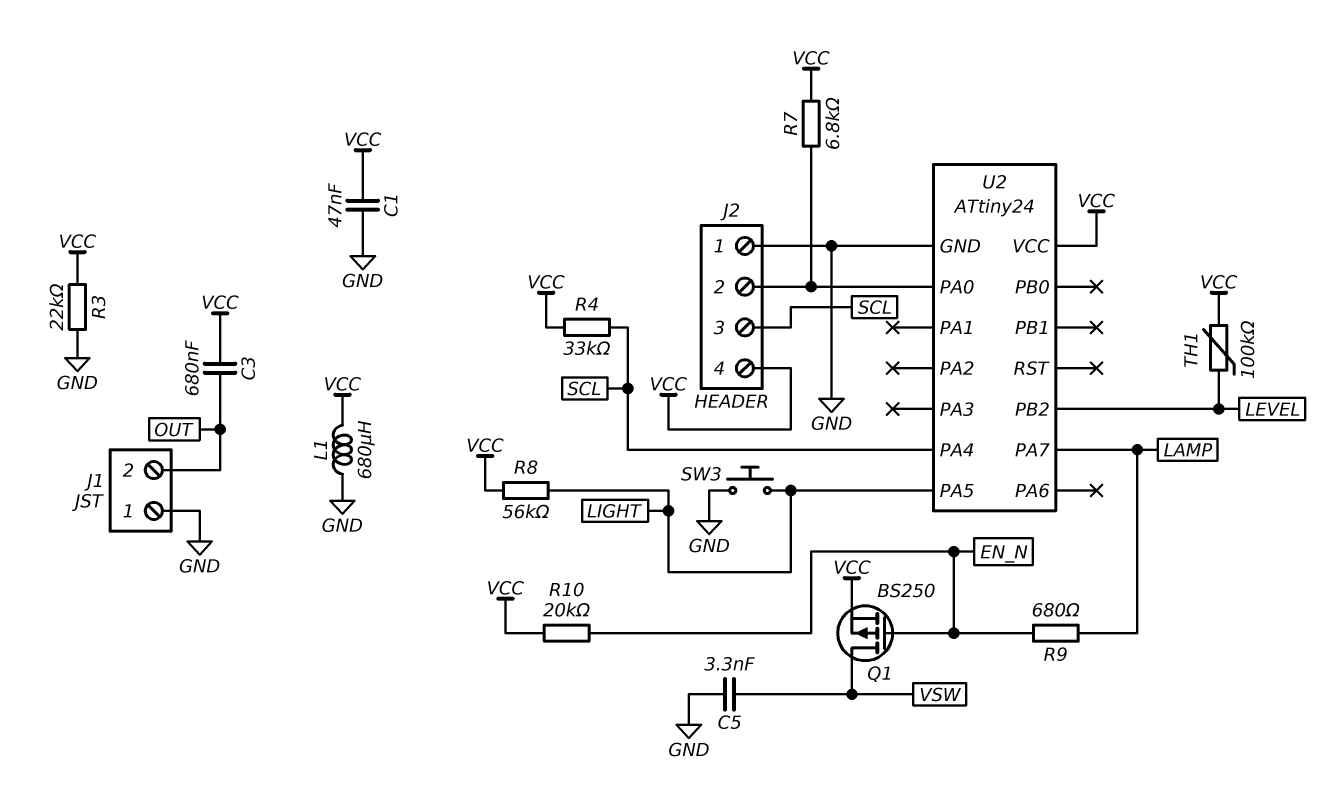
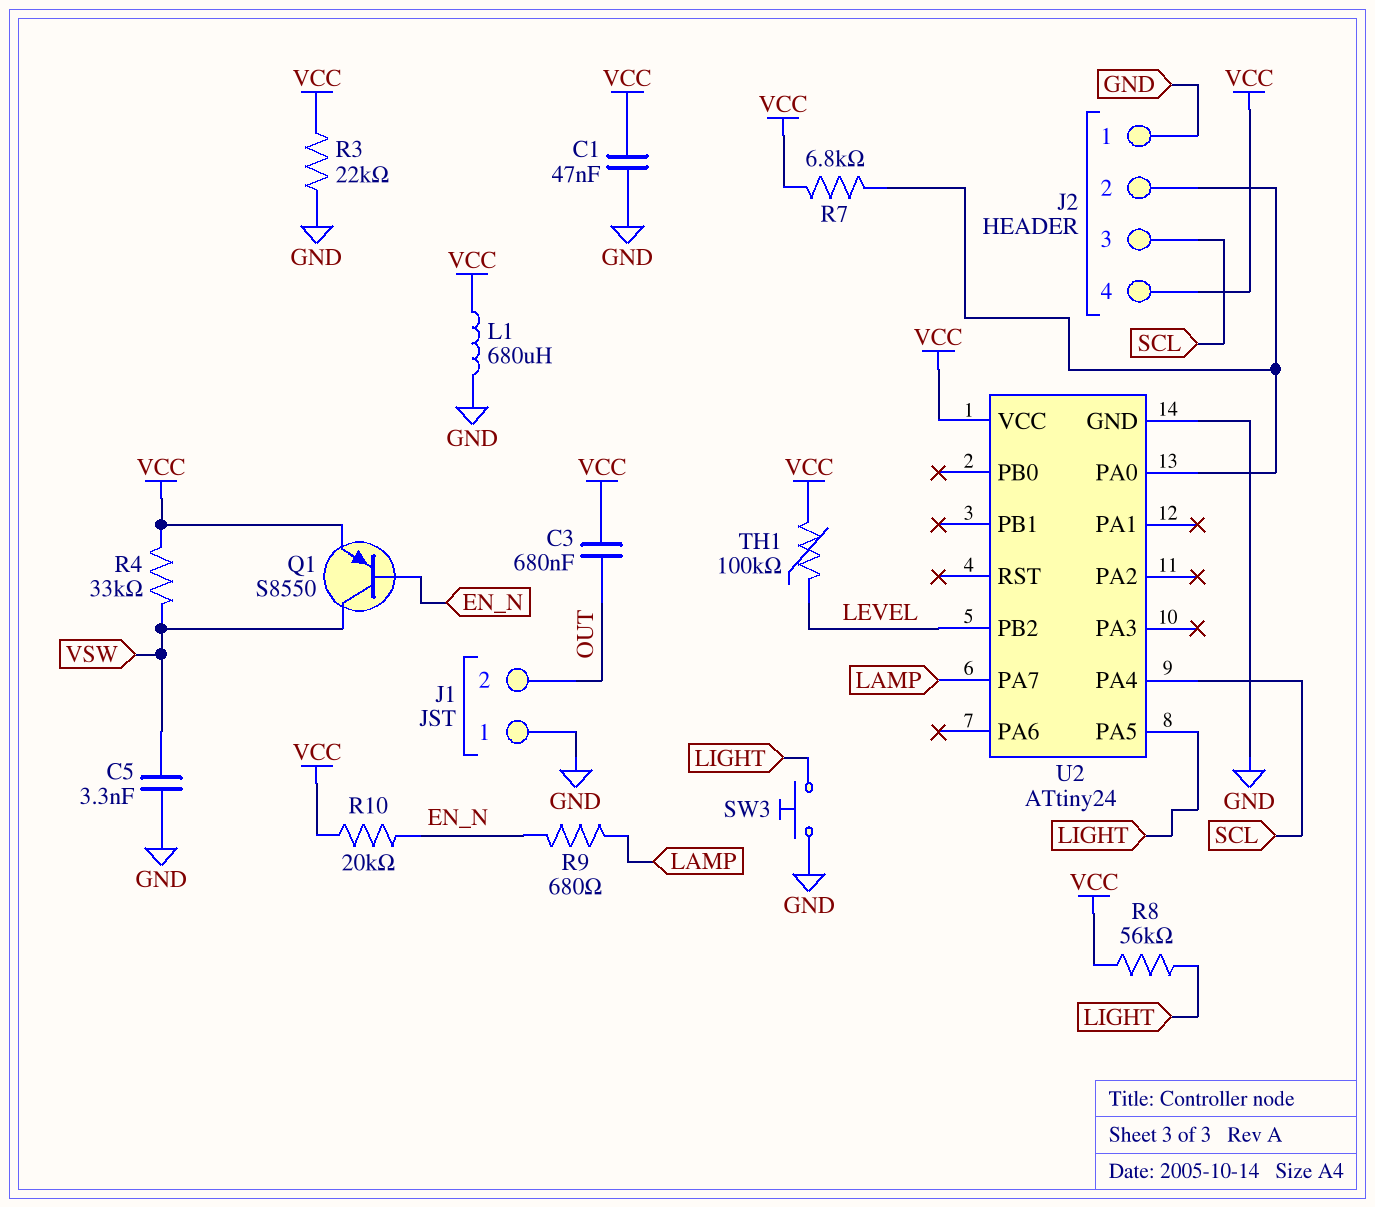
Q1: PMOS BS250 (G EN_N, D VSW, S VCC) -> PNP S8550 (B EN_N, C VSW, E VCC)
R4: 33k (SCL, VCC) -> 33k (VCC, VSW)

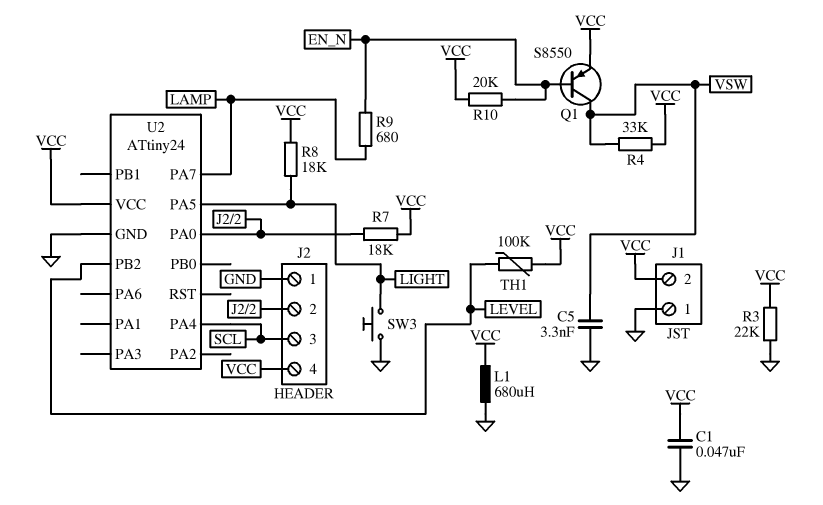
C3: 680nF (OUT, VCC) -> none
J1 pin 2: OUT -> VCC
R7: 6.8k (J2/2, VCC) -> 18k (J2/2, VCC)
R8: 56k (LIGHT, VCC) -> 18k (LIGHT, VCC)

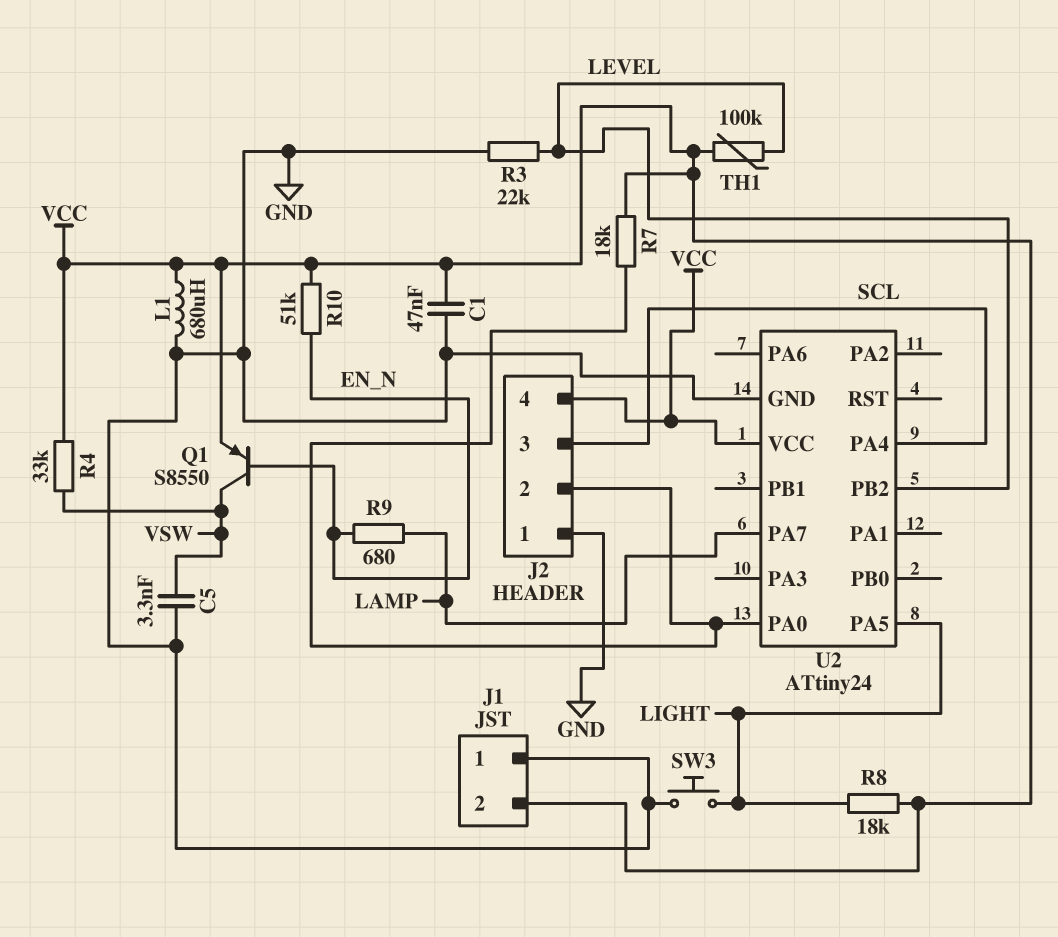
R3: 22k (GND, VCC) -> 22k (GND, LEVEL)
R10: 20k (EN_N, VCC) -> 51k (EN_N, VCC)

